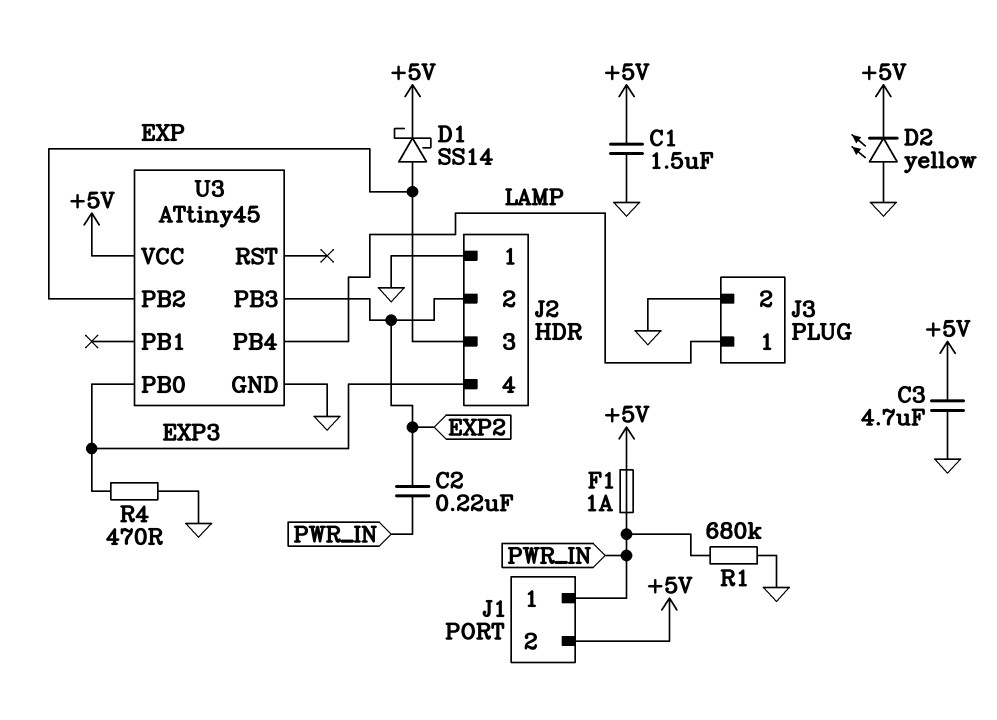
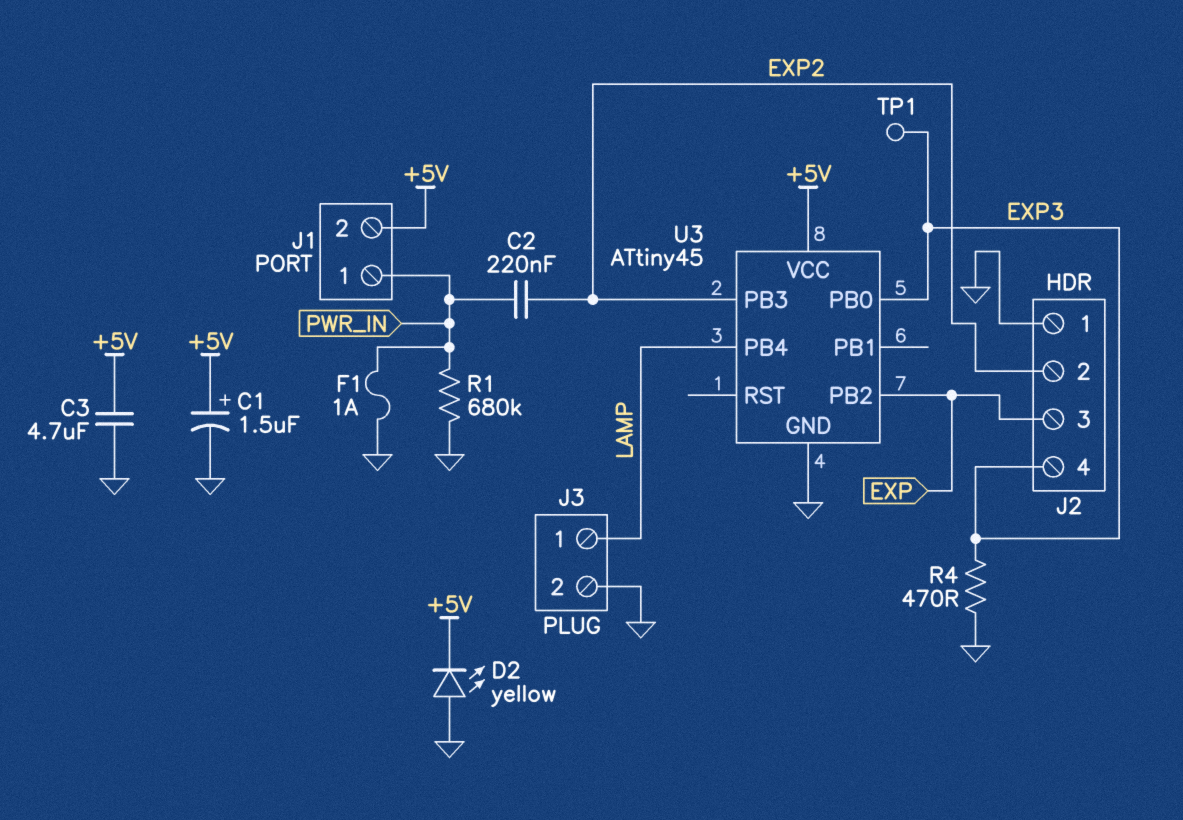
C1: 1.5uF (+5V, GND) -> 1.5uF (plus +5V, minus GND)
D1: schottky SS14 (A EXP, K +5V) -> none
F1: 1A (+5V, PWR_IN) -> 1A (GND, PWR_IN)
TP1: none -> test point (EXP3)

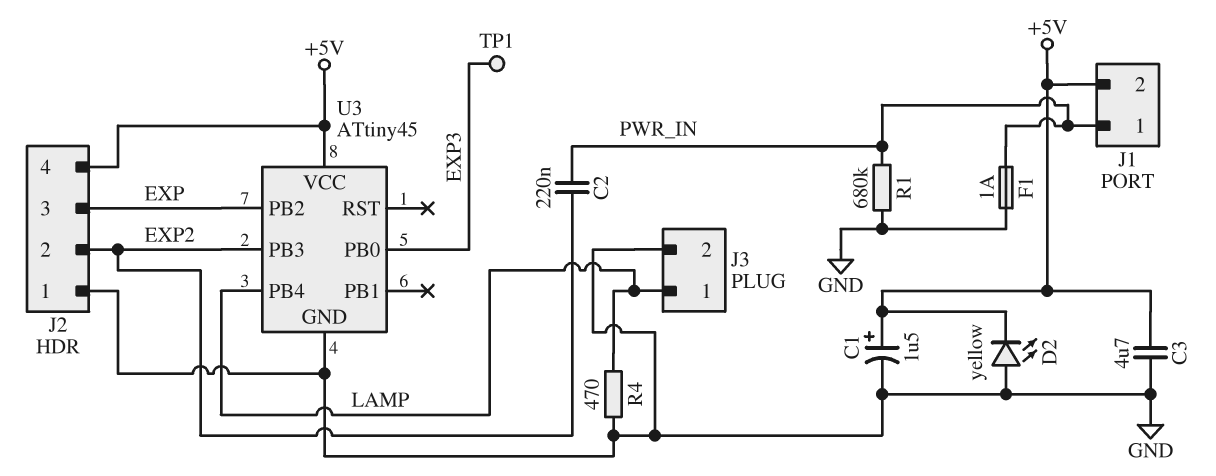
J2 pin 4: EXP3 -> +5V
R4: 470 (EXP3, GND) -> 470 (GND, LAMP)

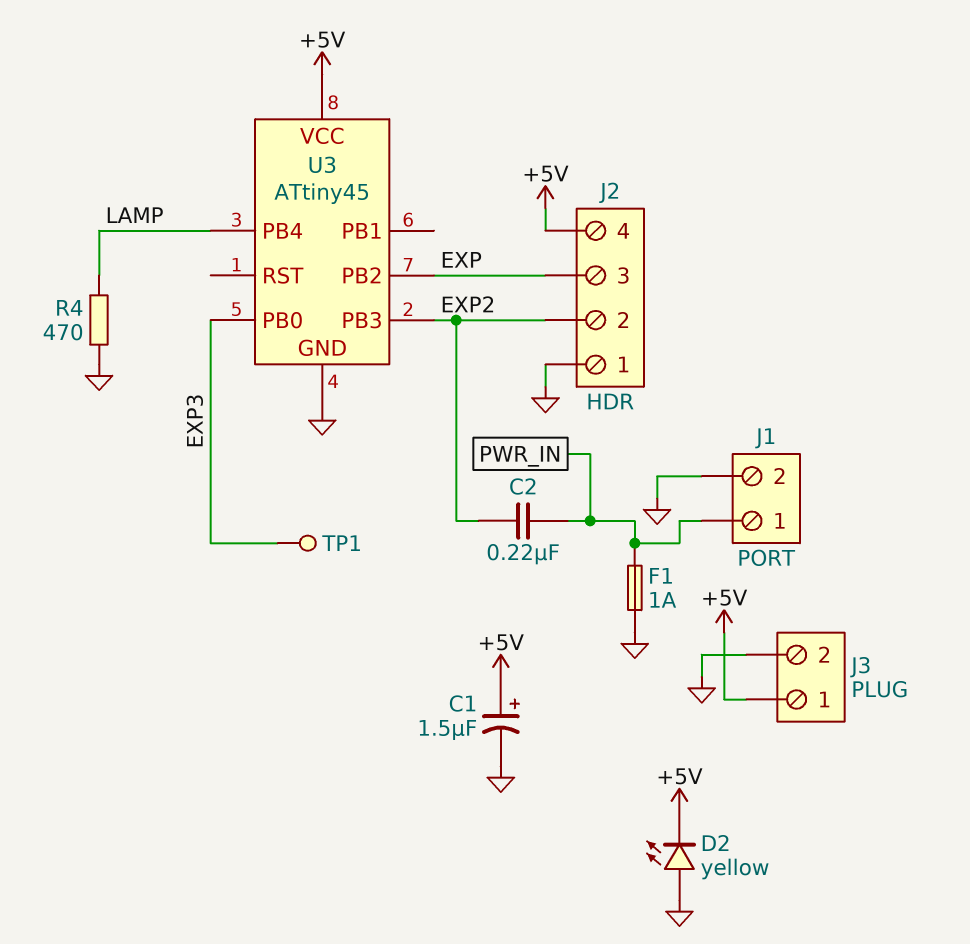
C3: 4.7uF (+5V, GND) -> none
J1 pin 2: +5V -> GND
J3 pin 1: LAMP -> +5V
R1: 680k (GND, PWR_IN) -> none

